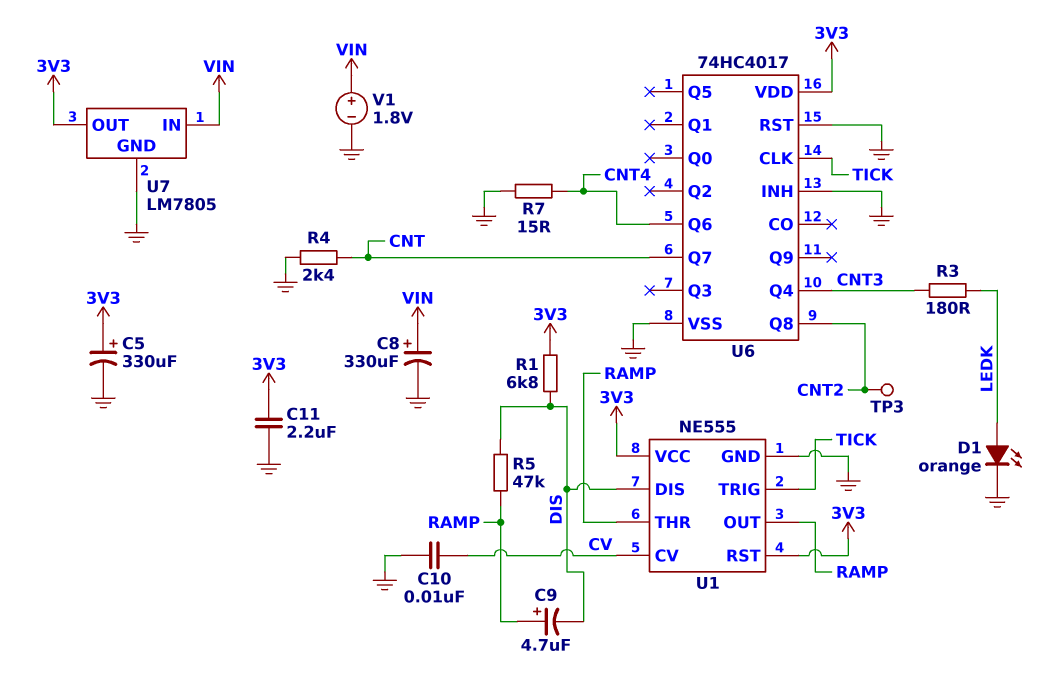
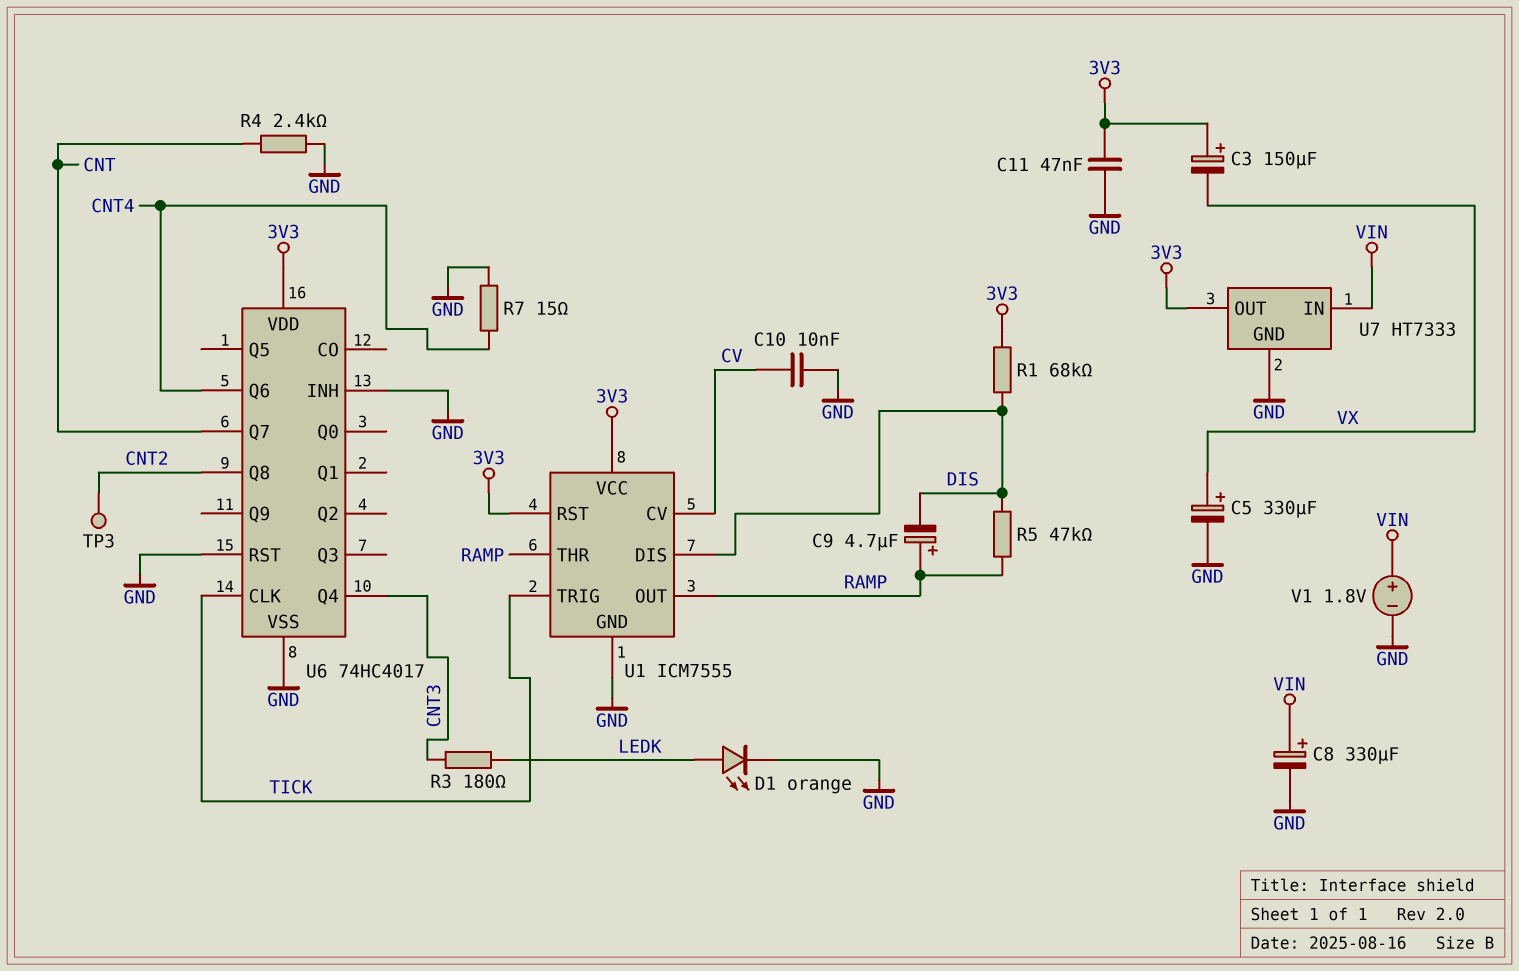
C3: none -> 150uF (plus 3V3, minus VX)
C5: 330uF (plus 3V3, minus GND) -> 330uF (plus VX, minus GND)
C11: 2.2uF (3V3, GND) -> 47nF (3V3, GND)
R1: 6.8k (3V3, DIS) -> 68k (3V3, DIS)
U1: NE555 -> ICM7555
U7: LM7805 -> HT7333

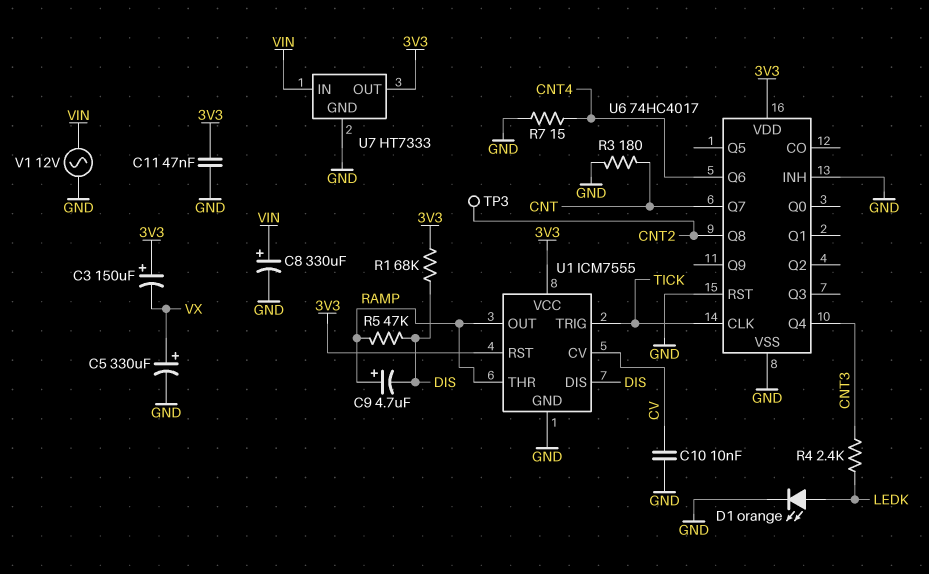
R3: 180 (CNT3, LEDK) -> 180 (CNT, GND)
R4: 2.4k (CNT, GND) -> 2.4k (CNT3, LEDK)
V1: 1.8V (plus VIN, minus GND) -> AC 12V (GND, VIN)

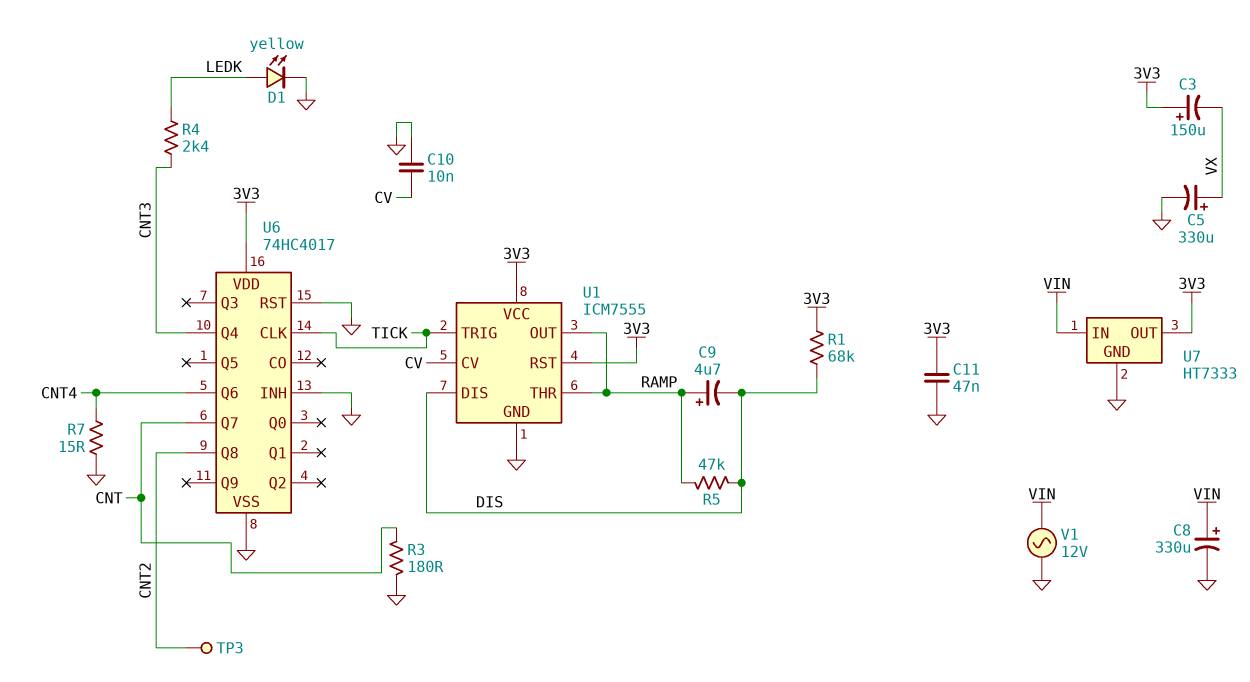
D1: LED orange (A LEDK, K GND) -> LED yellow (A LEDK, K GND)

